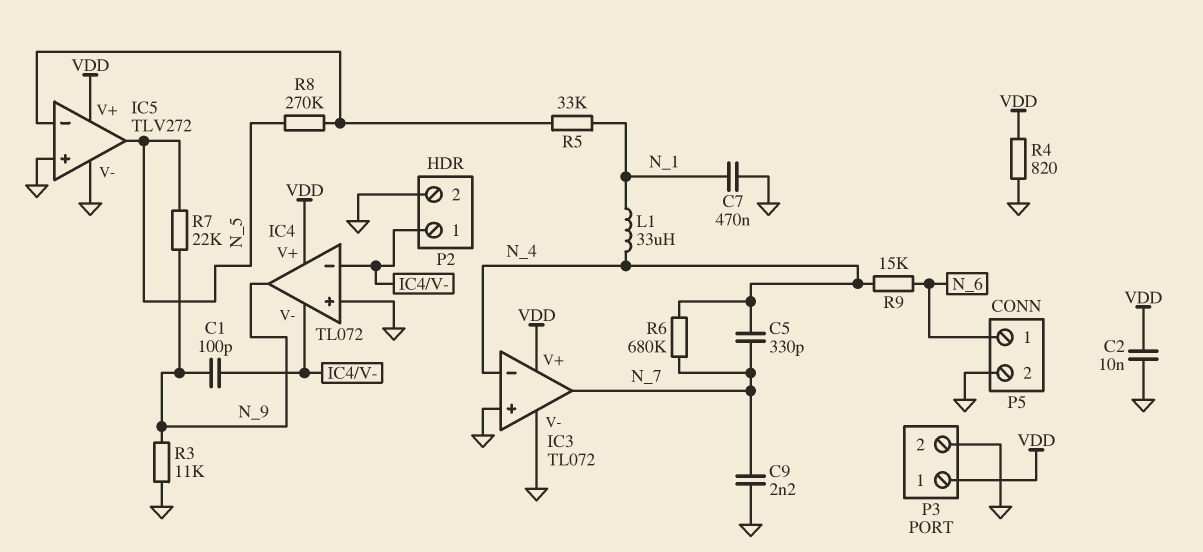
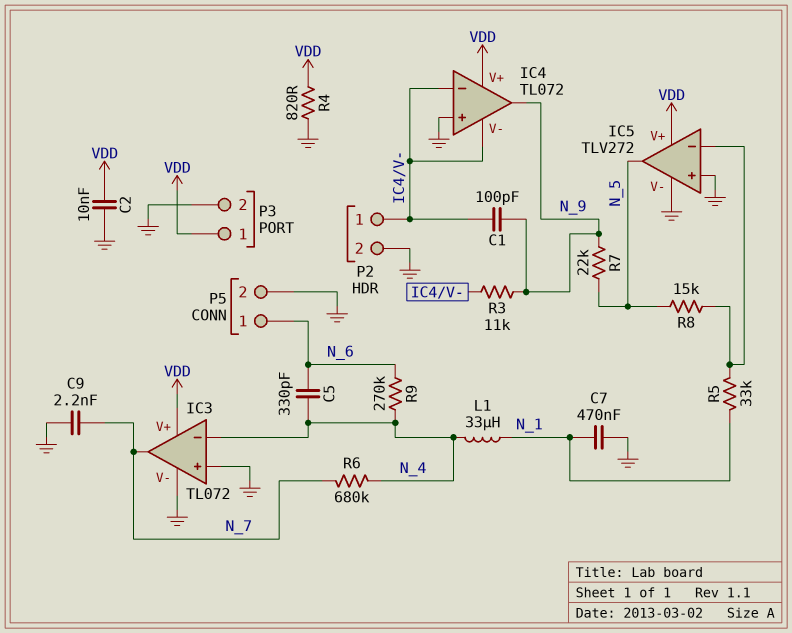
C5: 330pF (N_4, N_7) -> 330pF (N_4, N_6)
R3: 11k (GND, N_9) -> 11k (IC4/V-, N_9)
R8: 270k (IC5/in-, N_5) -> 15k (IC5/in-, N_5)
R9: 15k (N_4, N_6) -> 270k (N_4, N_6)

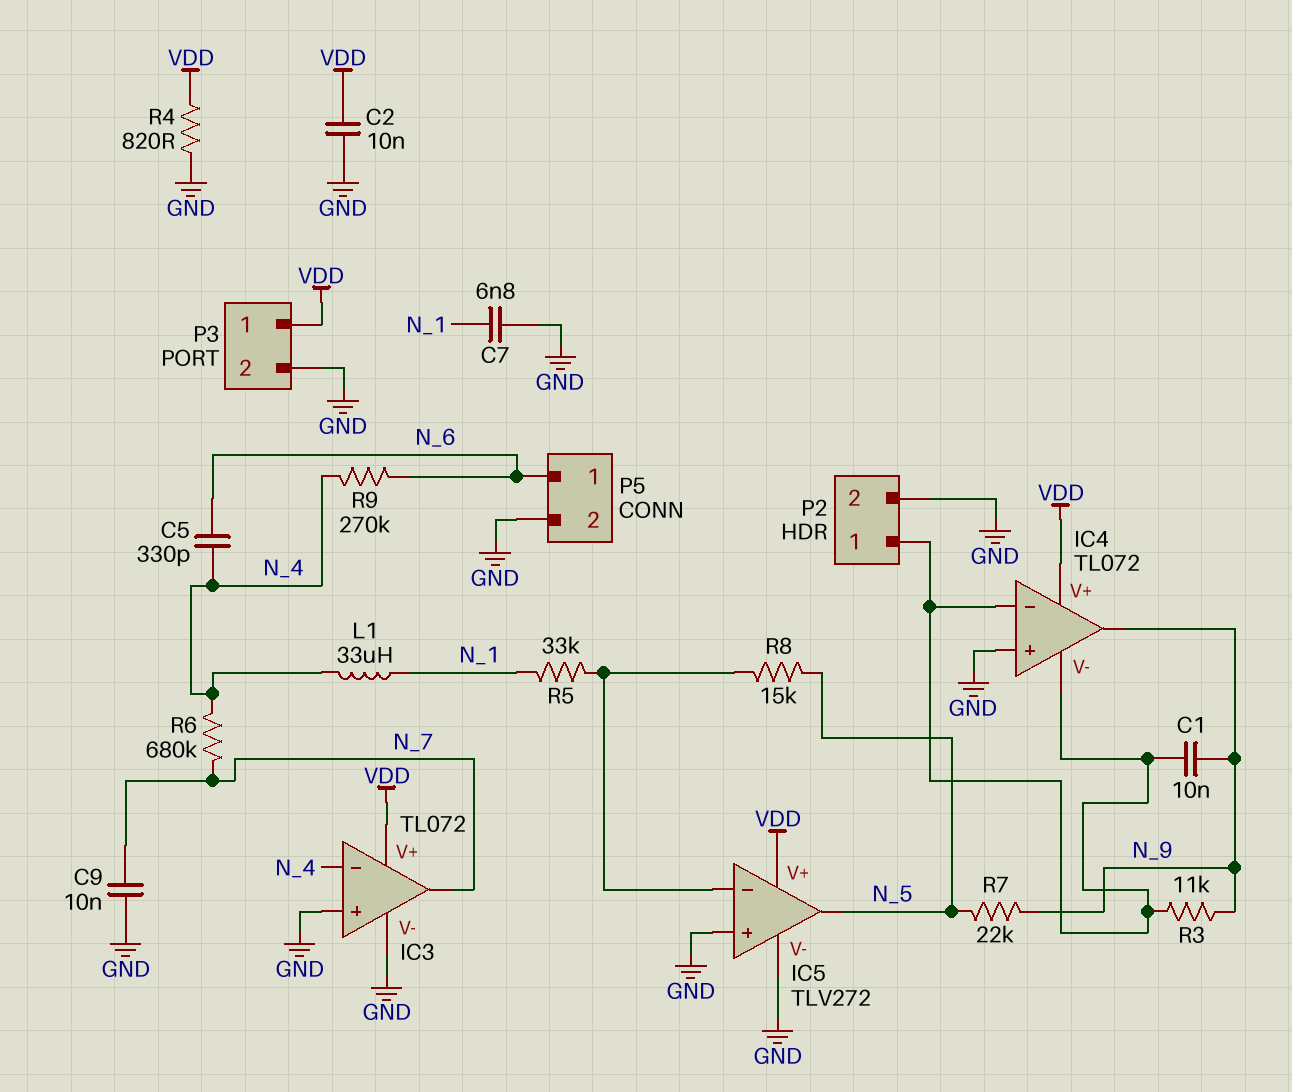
C1: 100pF (IC4/V-, N_9) -> 10nF (IC4/V-, N_9)
C7: 470nF (GND, N_1) -> 6.8nF (GND, N_1)
C9: 2.2nF (GND, N_7) -> 10nF (GND, N_7)

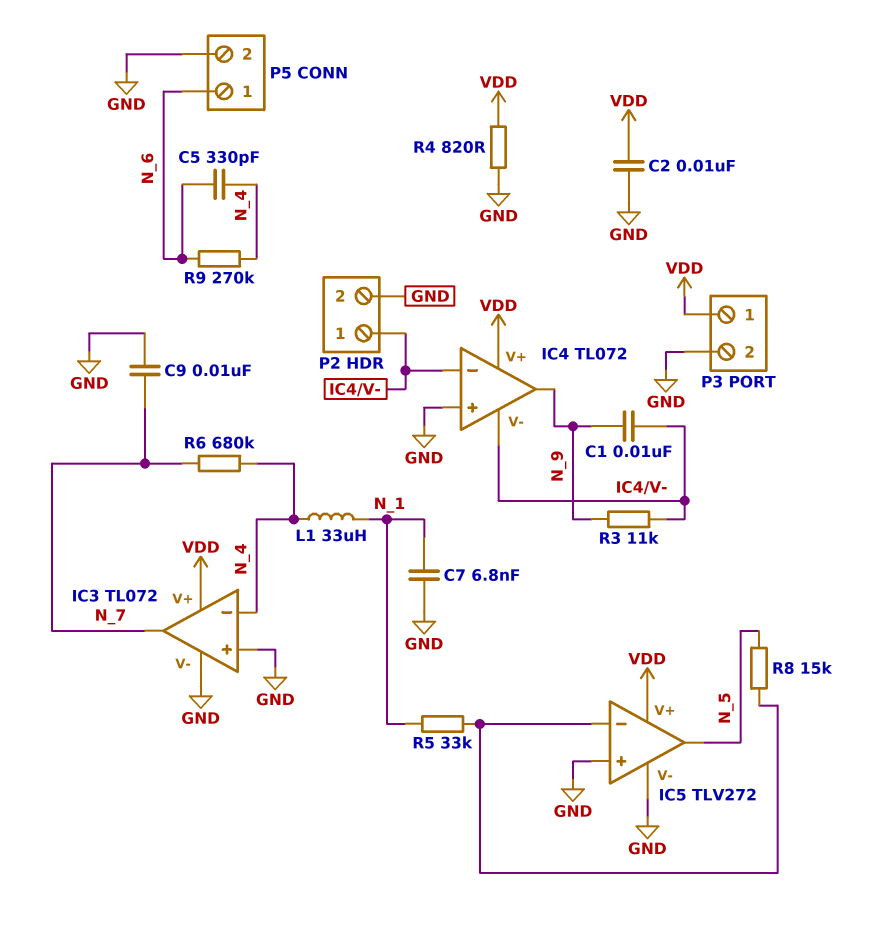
R7: 22k (N_5, N_9) -> none

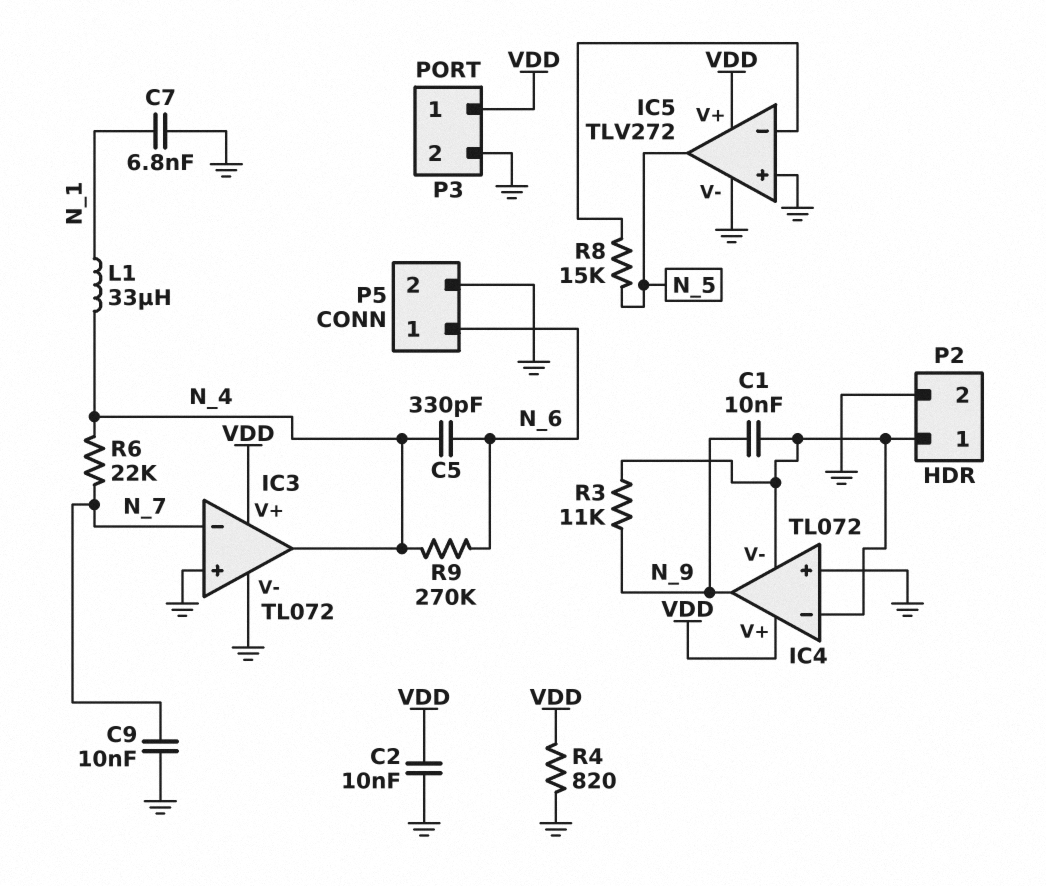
IC3 pin in-: N_4 -> N_7
IC3 pin out: N_7 -> N_4
R5: 33k (IC5/in-, N_1) -> none
R6: 680k (N_4, N_7) -> 22k (N_4, N_7)

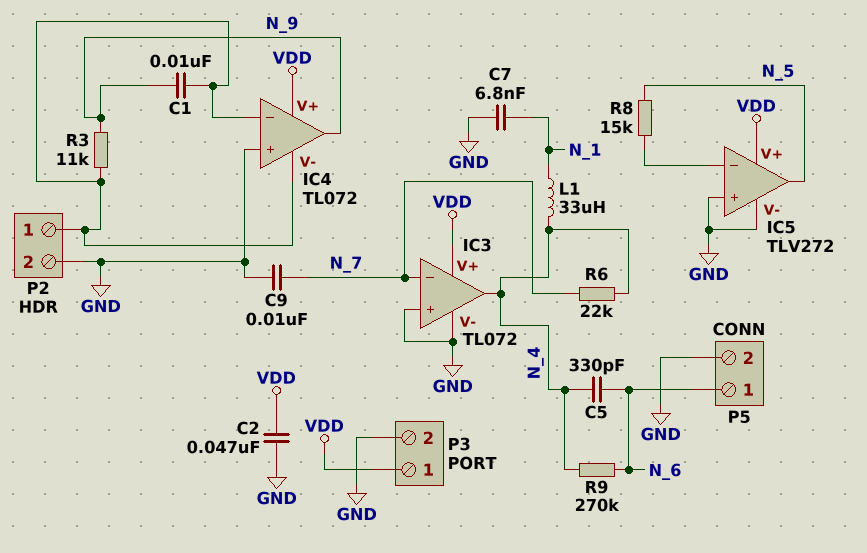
C2: 10nF (GND, VDD) -> 47nF (GND, VDD)
R4: 820 (GND, VDD) -> none

